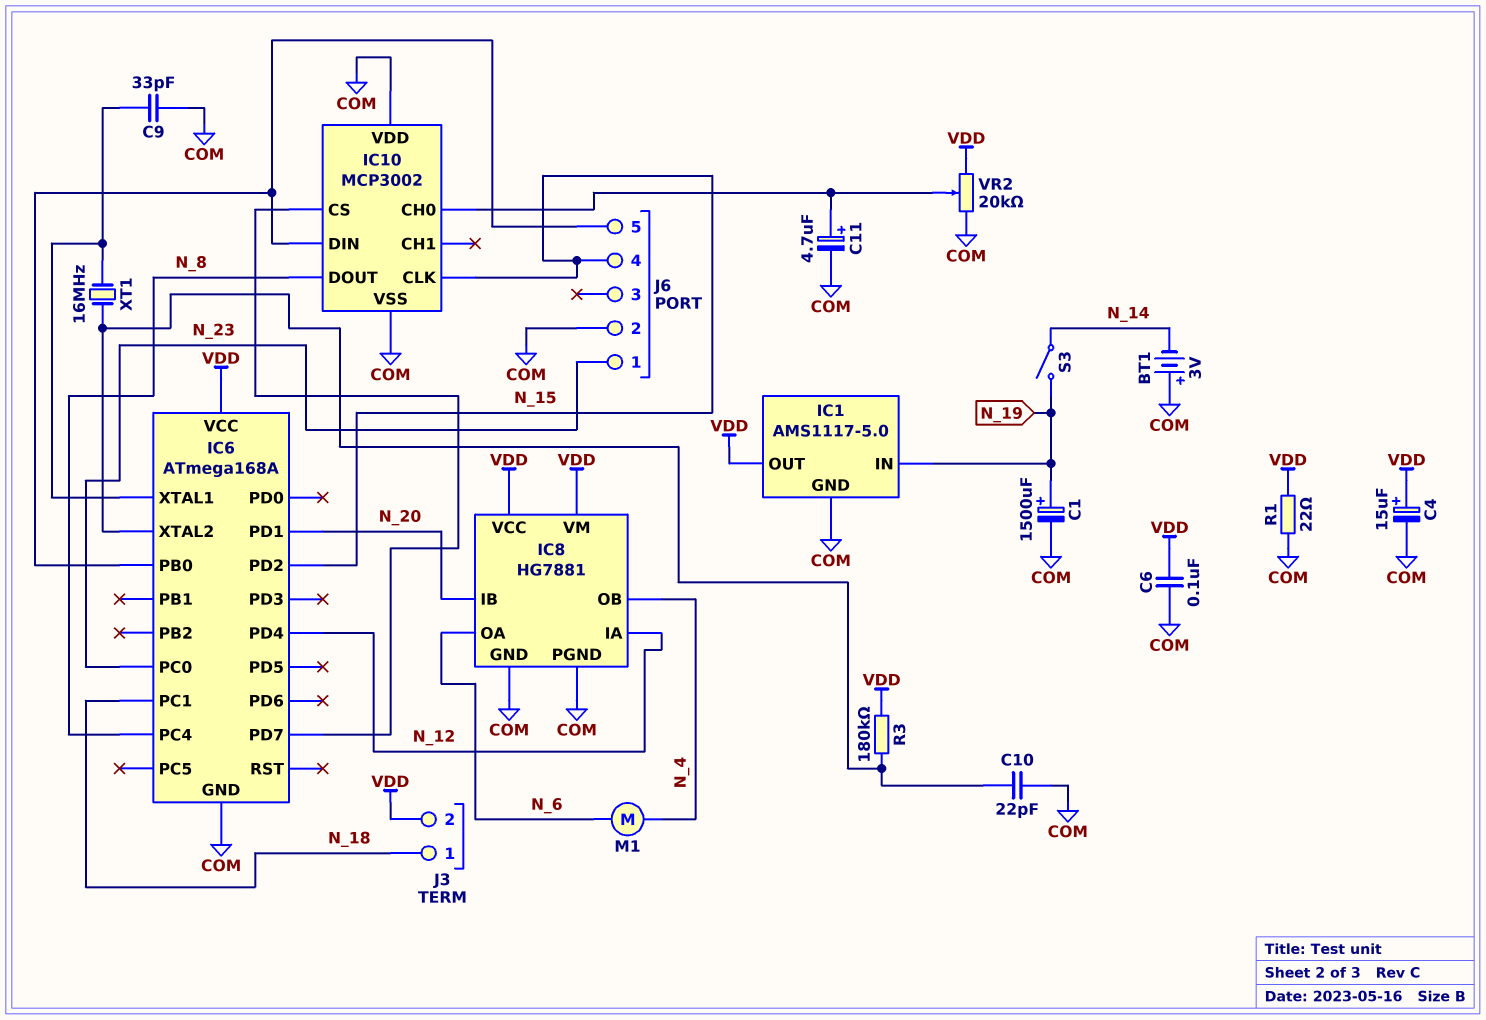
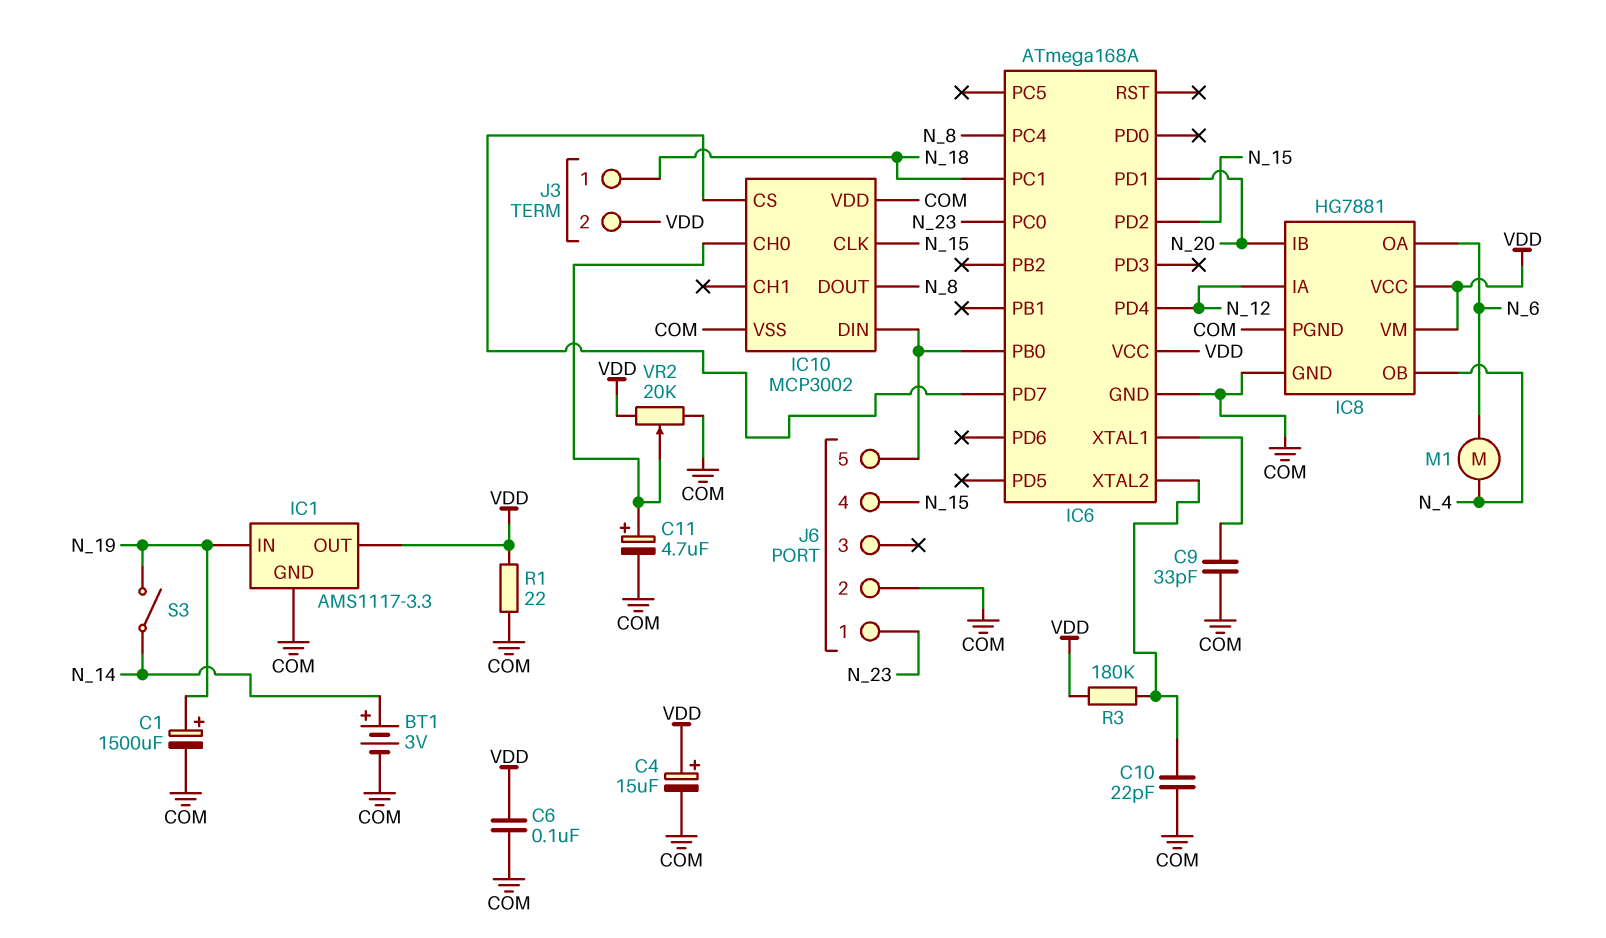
BT1: 3V (plus COM, minus N_14) -> 3V (plus N_14, minus COM)
IC1: AMS1117-5.0 -> AMS1117-3.3
XT1: 16MHz (IC6/XTAL1, IC6/XTAL2) -> none

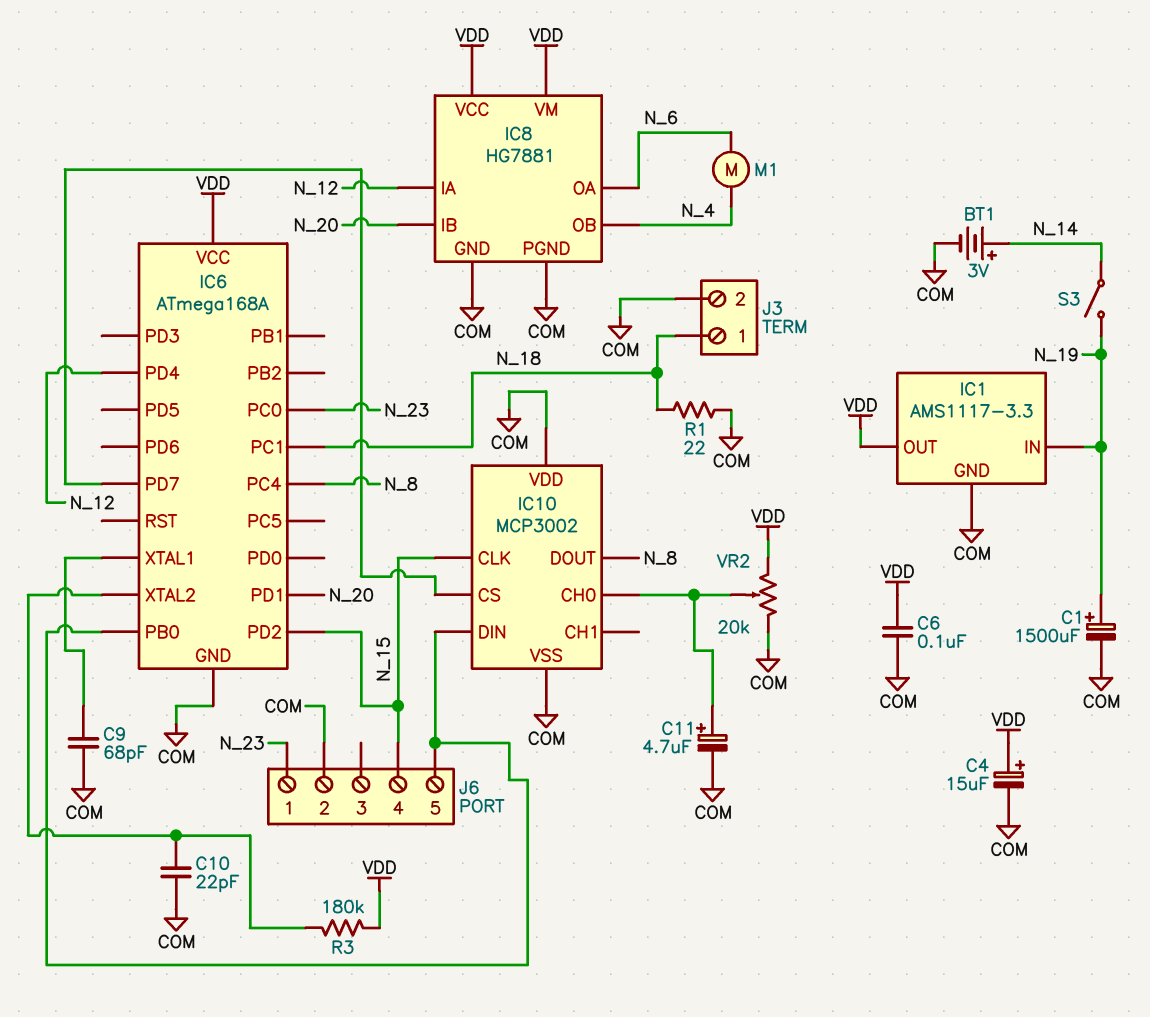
C9: 33pF (COM, IC6/XTAL1) -> 68pF (COM, IC6/XTAL1)
J3 pin 2: VDD -> COM
R1: 22 (COM, VDD) -> 22 (COM, N_18)

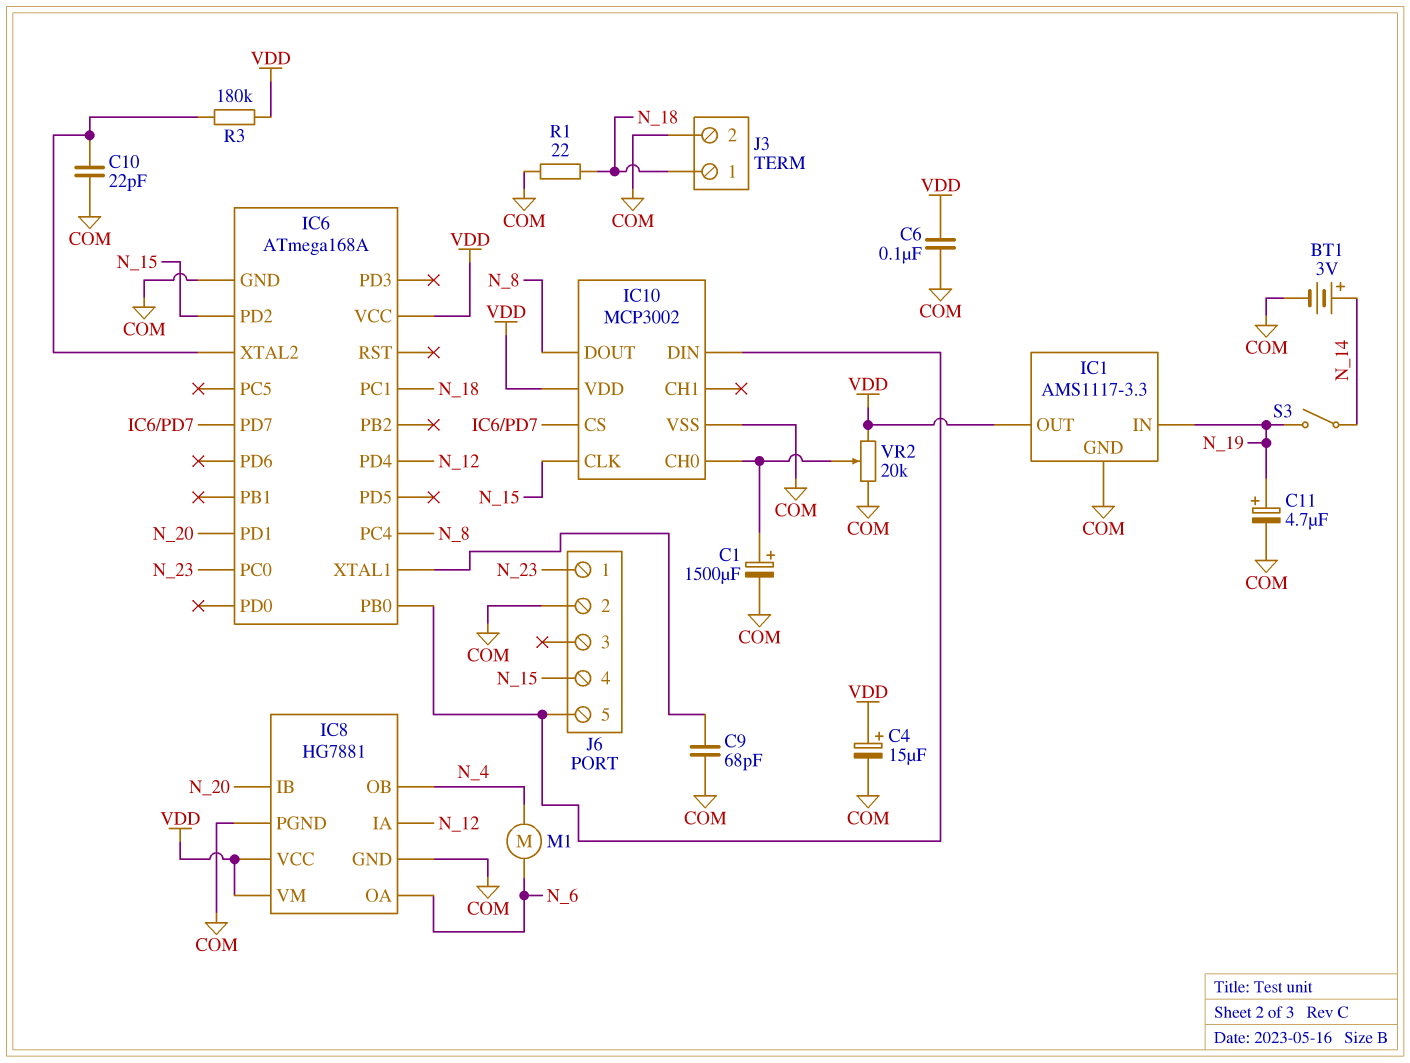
C1: 1500uF (plus N_19, minus COM) -> 1500uF (plus IC10/CH0, minus COM)
C11: 4.7uF (plus IC10/CH0, minus COM) -> 4.7uF (plus N_19, minus COM)
IC10 pin VDD: COM -> VDD

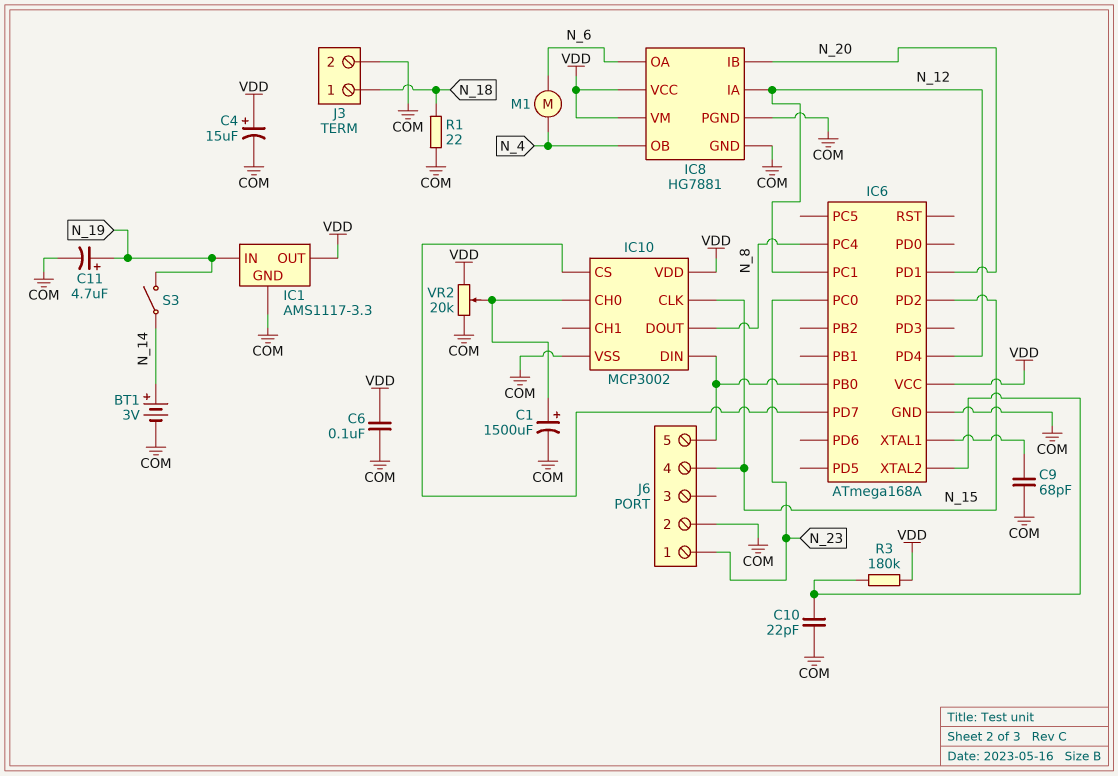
IC6 pin PC1: N_18 -> N_12

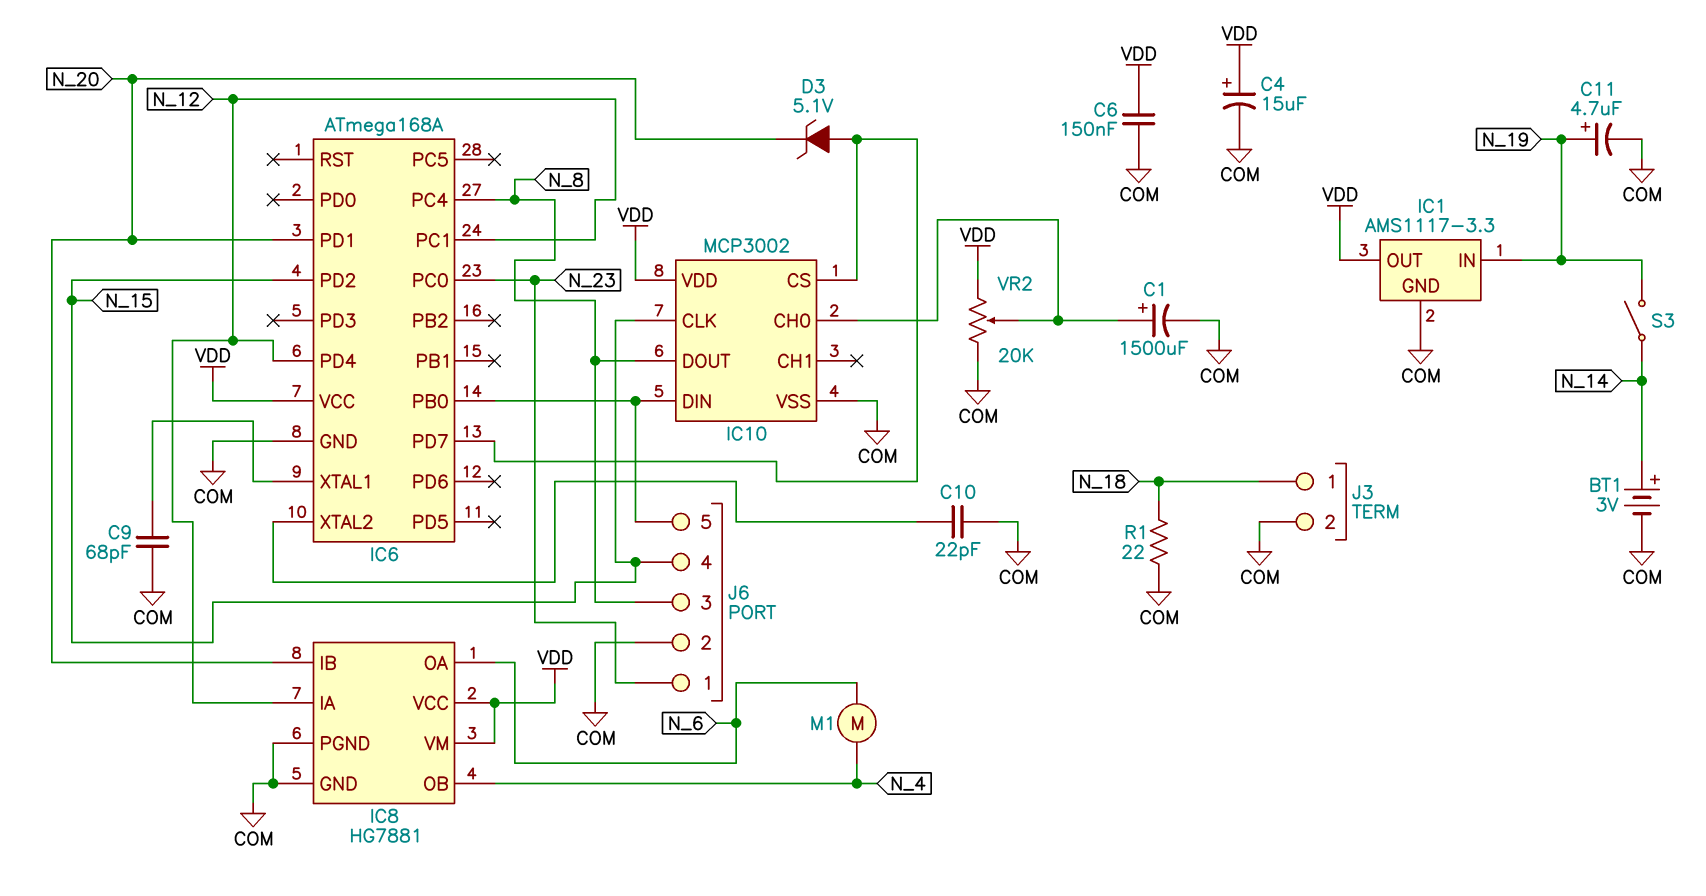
C6: 100nF (COM, VDD) -> 150nF (COM, VDD)
D3: none -> zener 5.1V (A IC6/PD7, K N_20)
J6 pin 3: none -> N_8
R3: 180k (IC6/XTAL2, VDD) -> none

